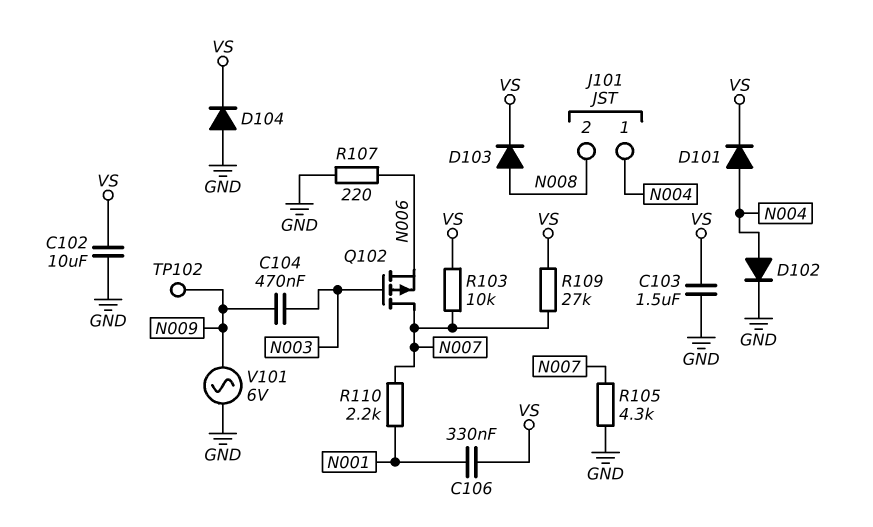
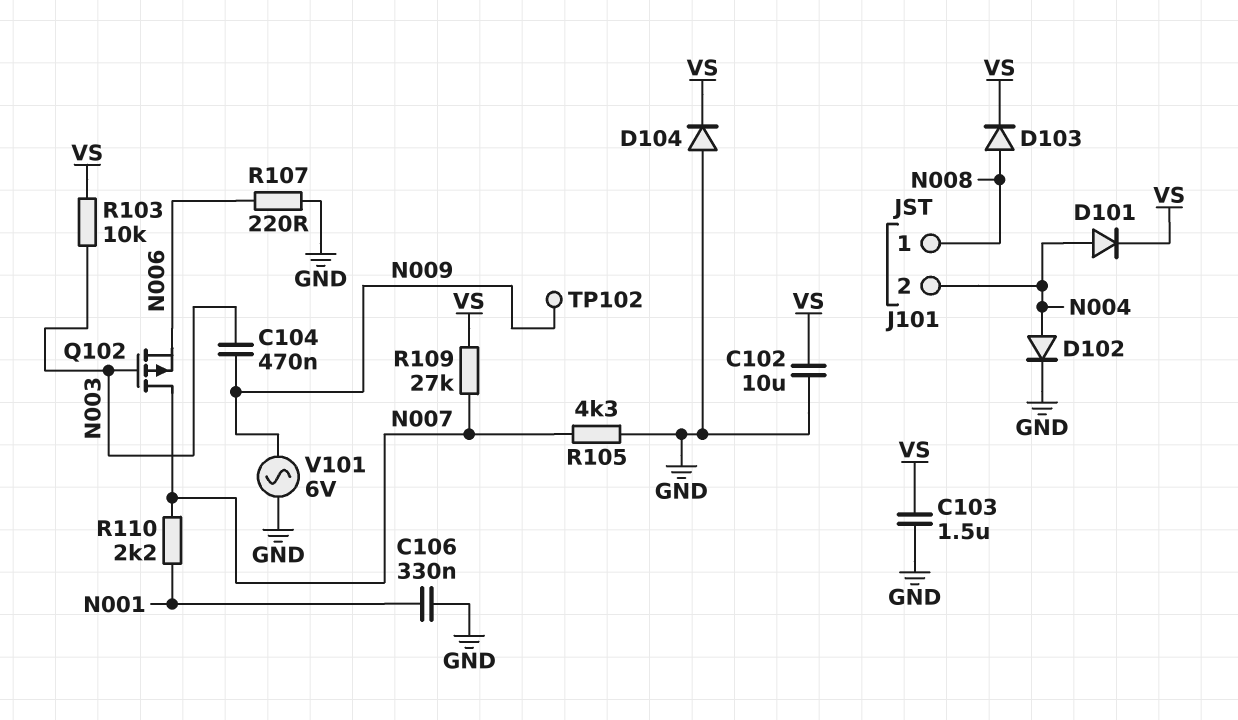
C106: 330nF (N001, VS) -> 330nF (GND, N001)
J101 pin 1: N004 -> N008
J101 pin 2: N008 -> N004
R103: 10k (N007, VS) -> 10k (N003, VS)

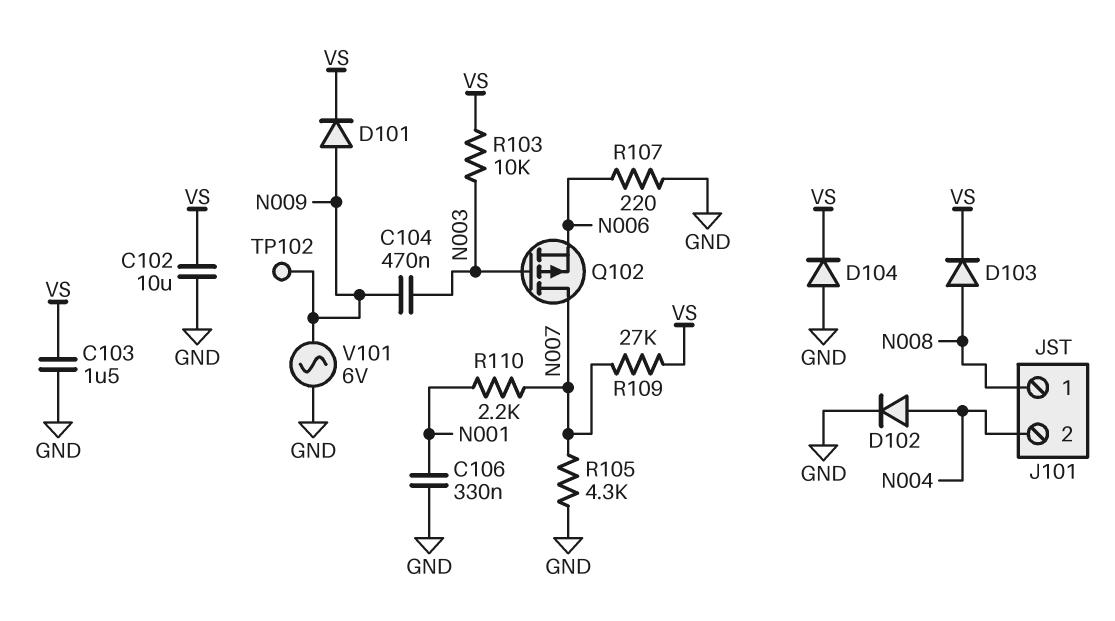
D101: diode (A N004, K VS) -> diode (A N009, K VS)

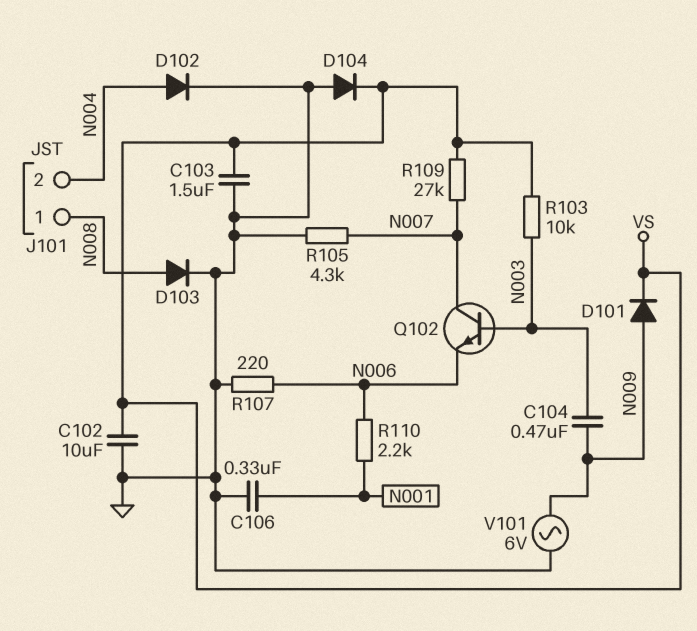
D103: diode (A N008, K VS) -> diode (A N008, K GND)
Q102: PMOS (G N003, D N007, S N006) -> NPN (B N003, C N007, E N006)
R110: 2.2k (N001, N007) -> 2.2k (N001, N006)
TP102: test point (N009) -> none

